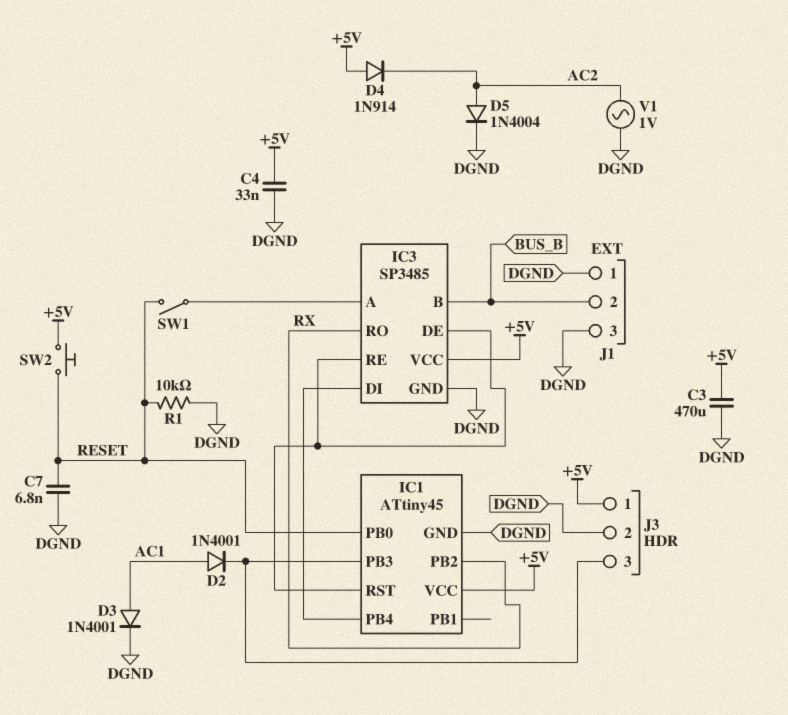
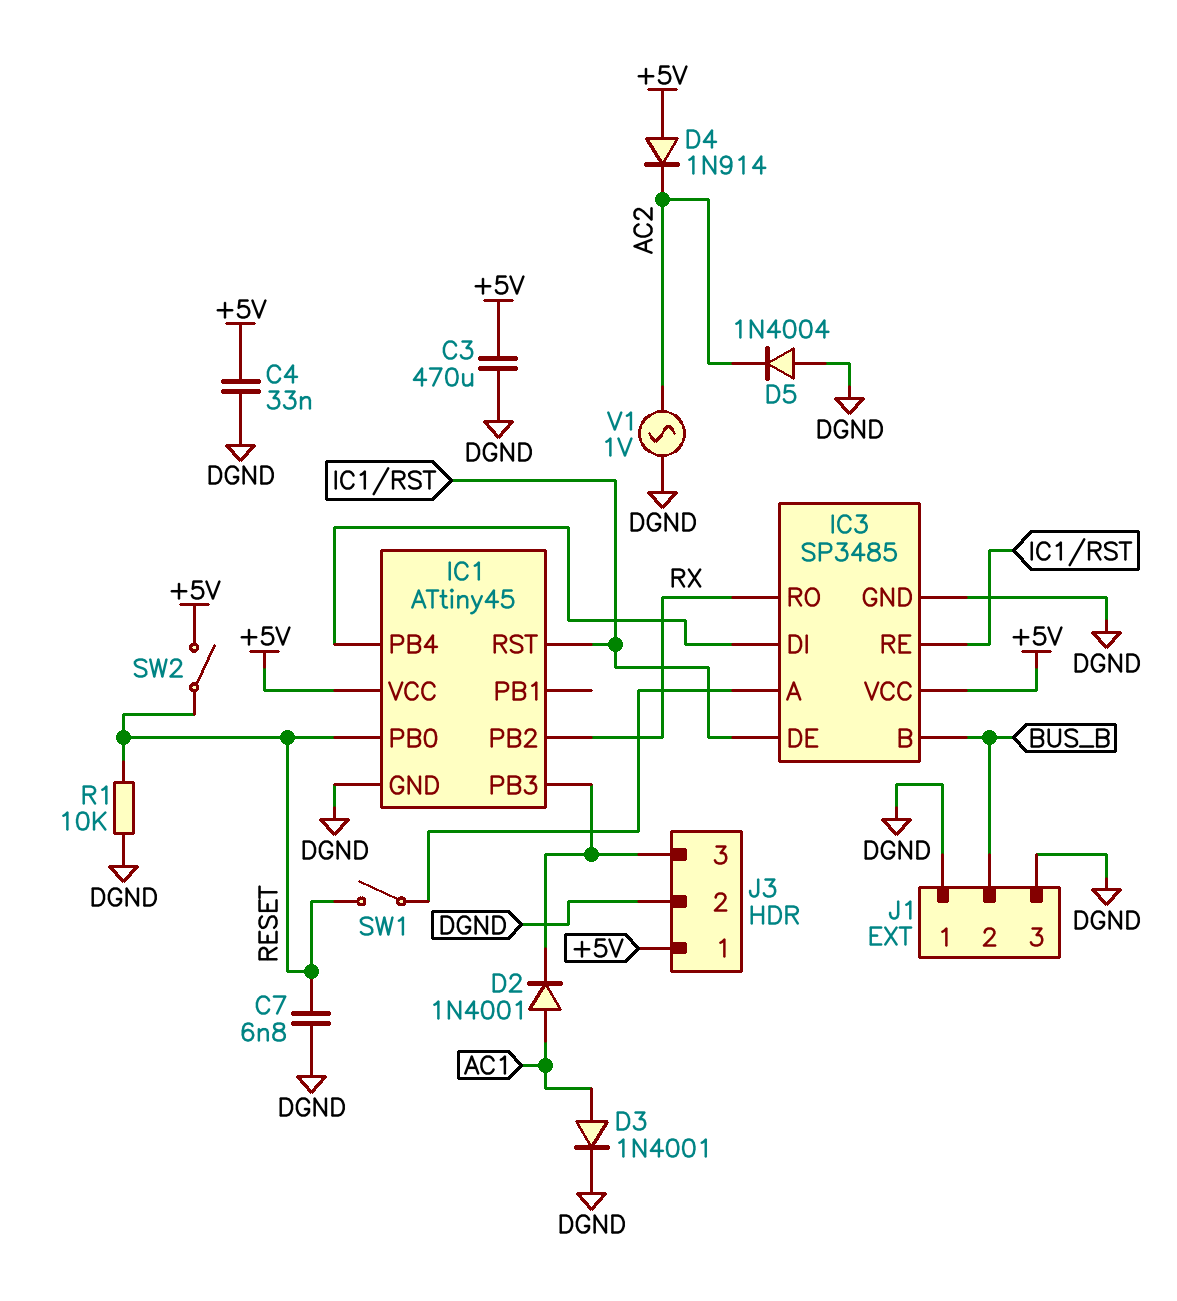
D5: diode 1N4004 (A AC2, K DGND) -> diode 1N4004 (A DGND, K AC2)
SW2: button (+5V, RESET) -> switch (+5V, RESET)

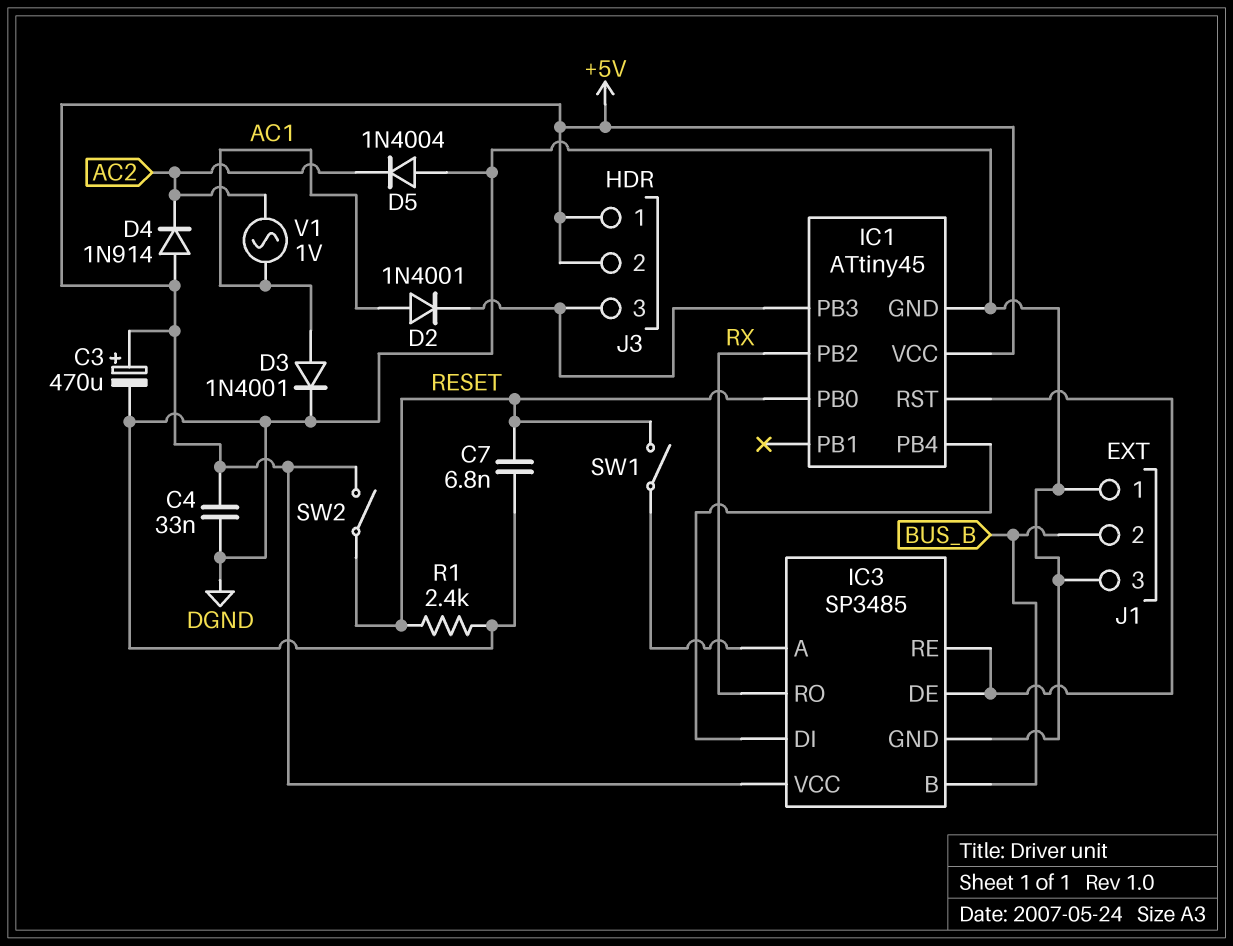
C3: 470uF (+5V, DGND) -> 470uF (plus +5V, minus DGND)
J3 pin 2: DGND -> +5V
R1: 10k (DGND, RESET) -> 2.4k (DGND, RESET)
V1: AC 1V (AC2, DGND) -> AC 1V (AC1, AC2)

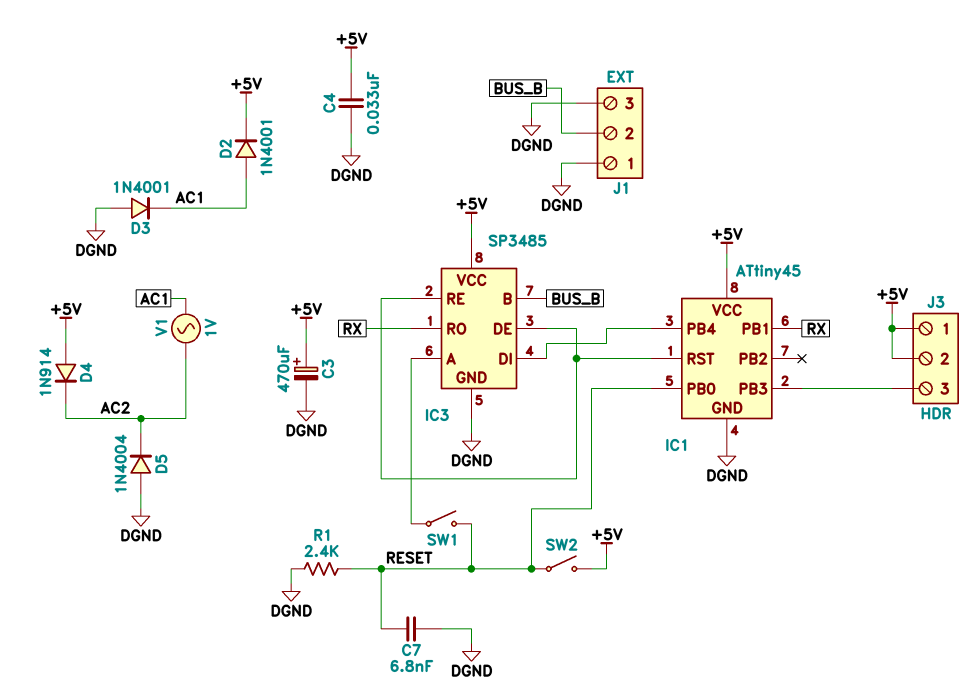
D2: diode 1N4001 (A AC1, K IC1/PB3) -> diode 1N4001 (A AC1, K +5V)
D3: diode 1N4001 (A AC1, K DGND) -> diode 1N4001 (A DGND, K AC1)
IC1 pin PB1: none -> RX
IC1 pin PB2: RX -> none

